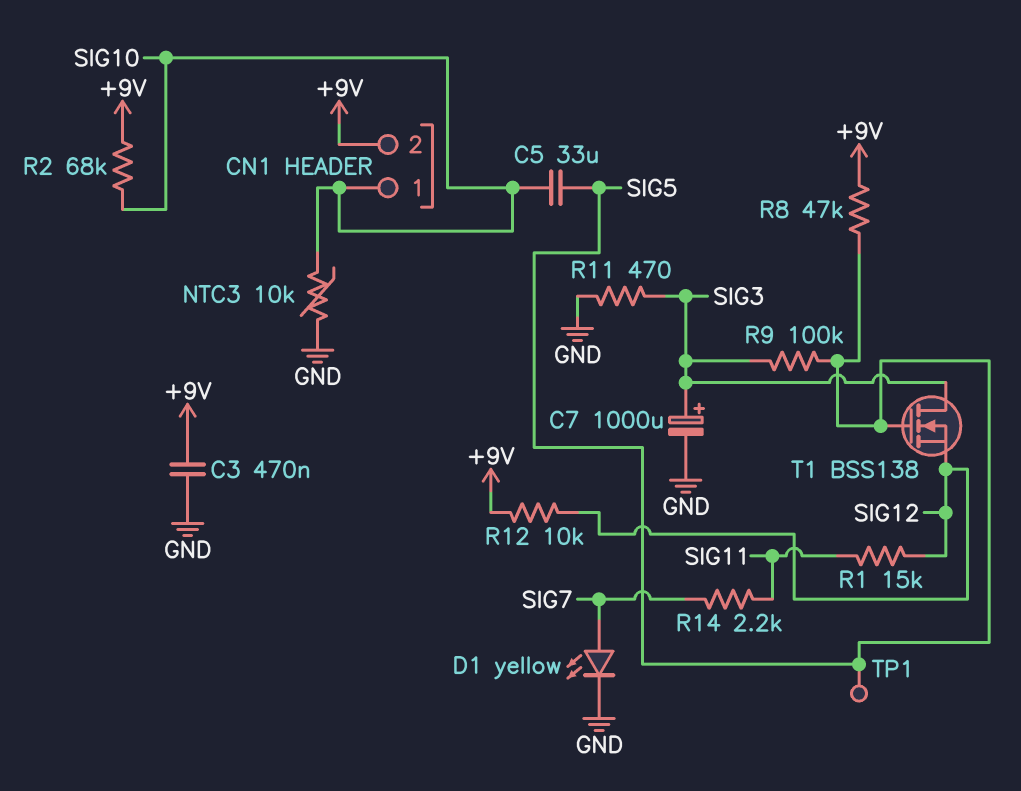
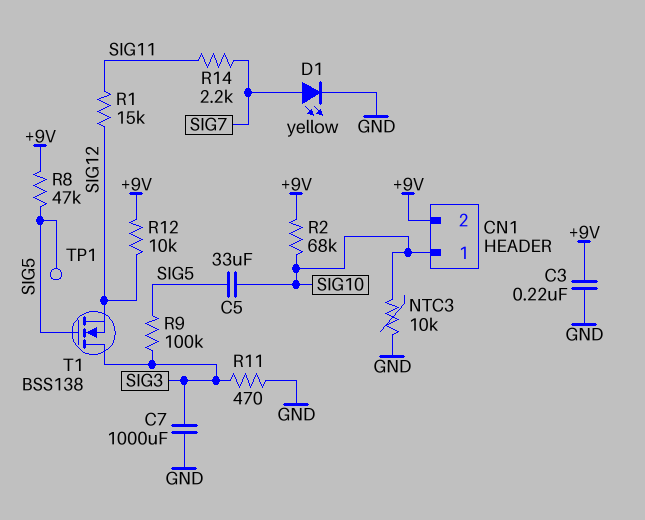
C3: 470nF (+9V, GND) -> 220nF (+9V, GND)
C7: 1000uF (plus SIG3, minus GND) -> 1000uF (GND, SIG3)

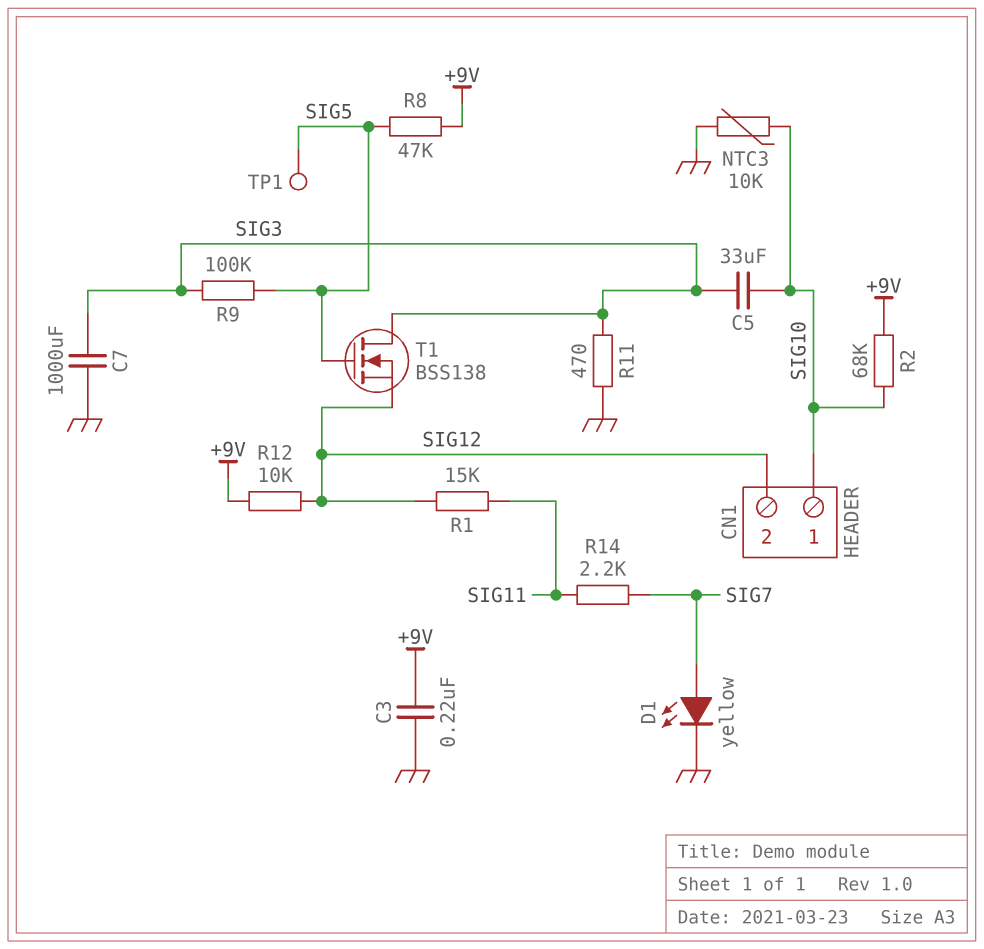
C5: 33uF (SIG5, SIG10) -> 33uF (SIG3, SIG10)
CN1 pin 2: +9V -> SIG12

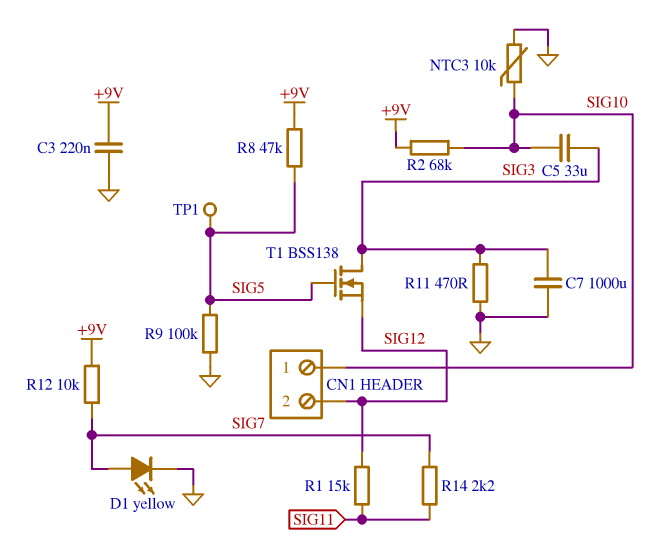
R9: 100k (SIG3, SIG5) -> 100k (GND, SIG5)
R12: 10k (+9V, SIG12) -> 10k (+9V, SIG7)

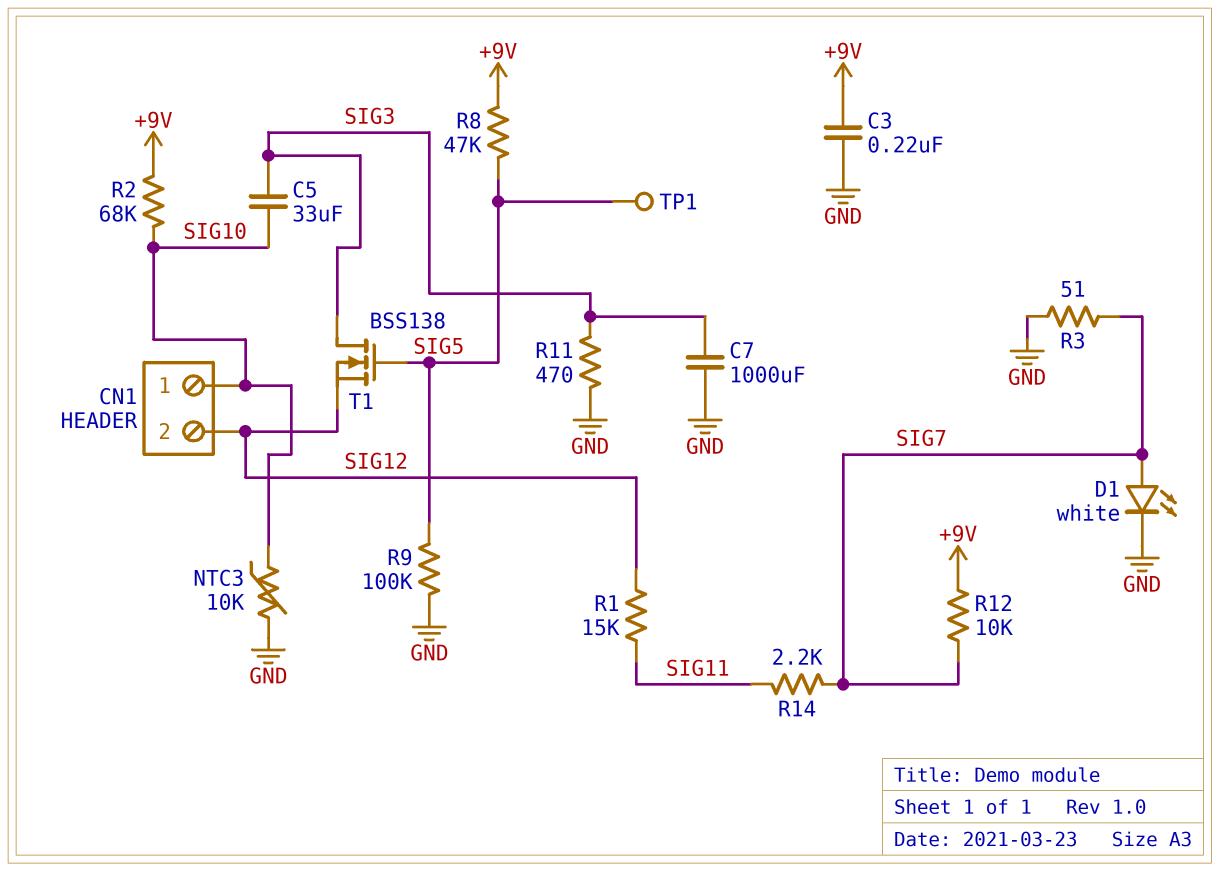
D1: LED yellow (A SIG7, K GND) -> LED white (A SIG7, K GND)
R3: none -> 51 (GND, SIG7)

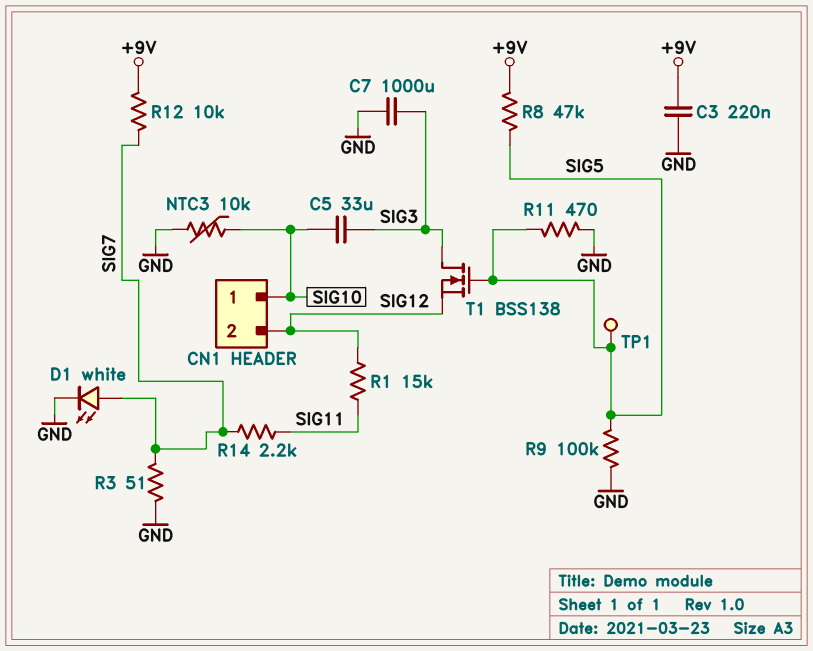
R2: 68k (+9V, SIG10) -> none
R11: 470 (GND, SIG3) -> 470 (GND, SIG5)

